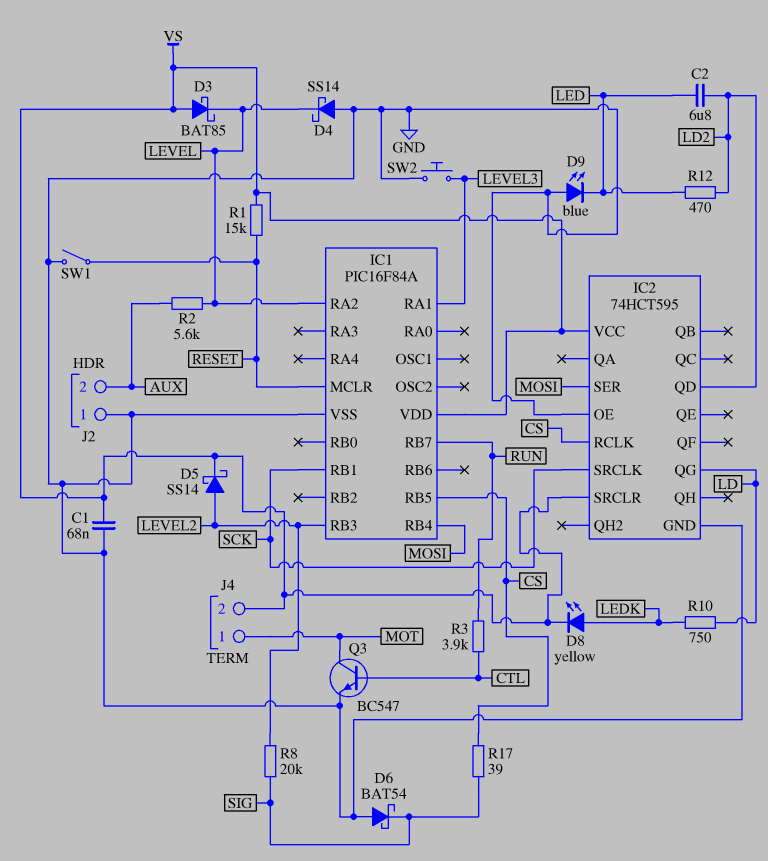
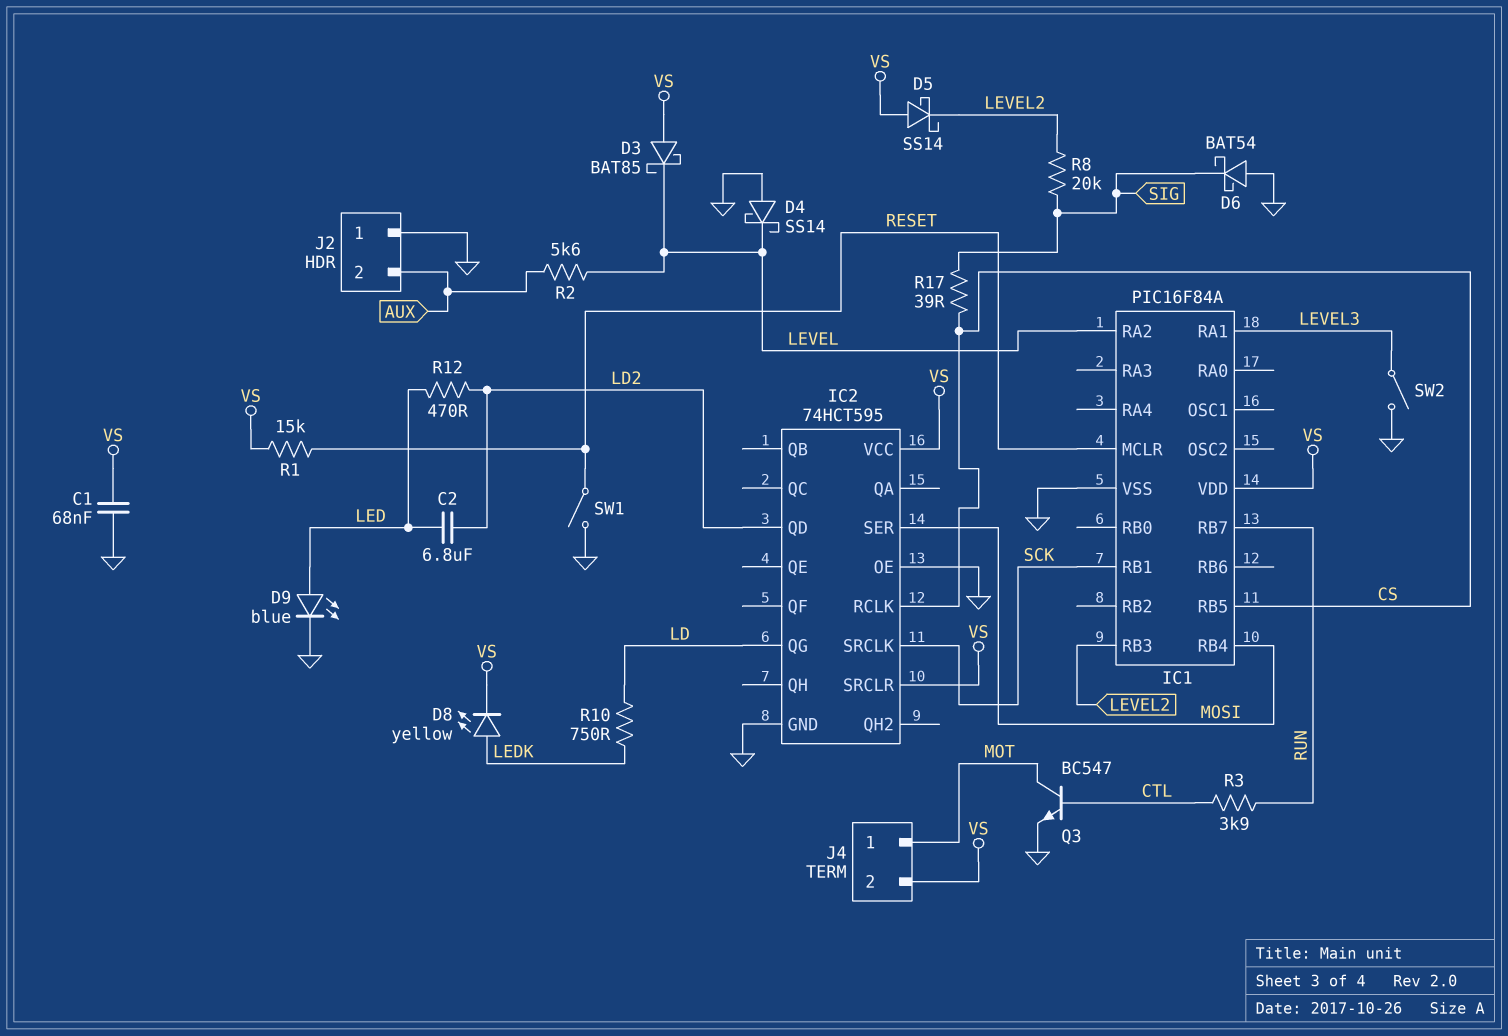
D5: schottky SS14 (A LEVEL2, K VS) -> schottky SS14 (A VS, K LEVEL2)
D9: LED blue (A GND, K LED) -> LED blue (A LED, K GND)
SW2: button (GND, LEVEL3) -> switch (GND, LEVEL3)

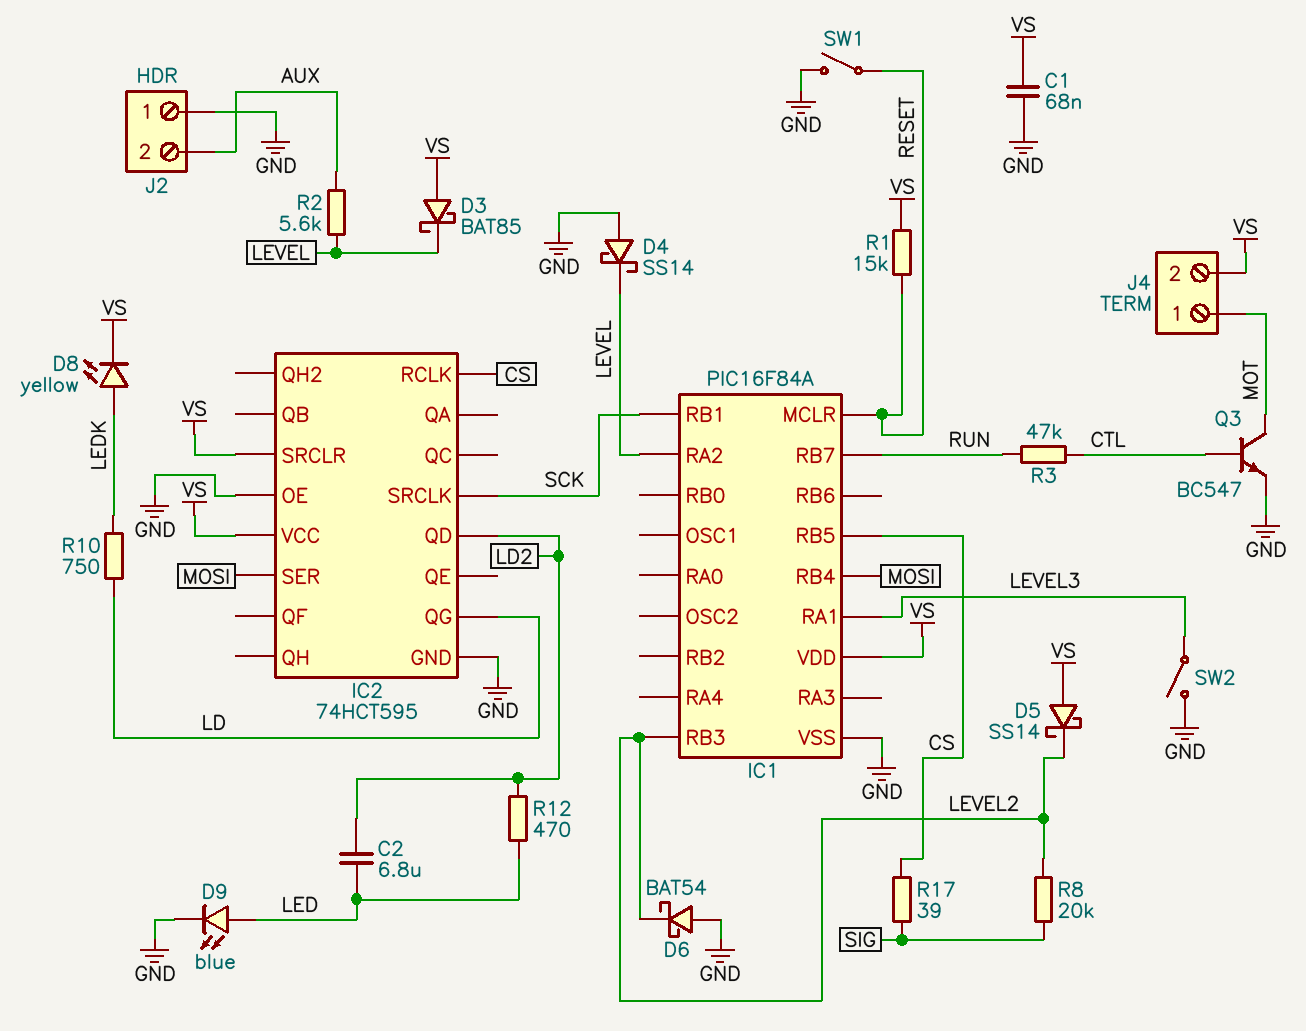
D6: schottky BAT54 (A GND, K SIG) -> schottky BAT54 (A GND, K LEVEL2)
R3: 3.9k (CTL, RUN) -> 47k (CTL, RUN)

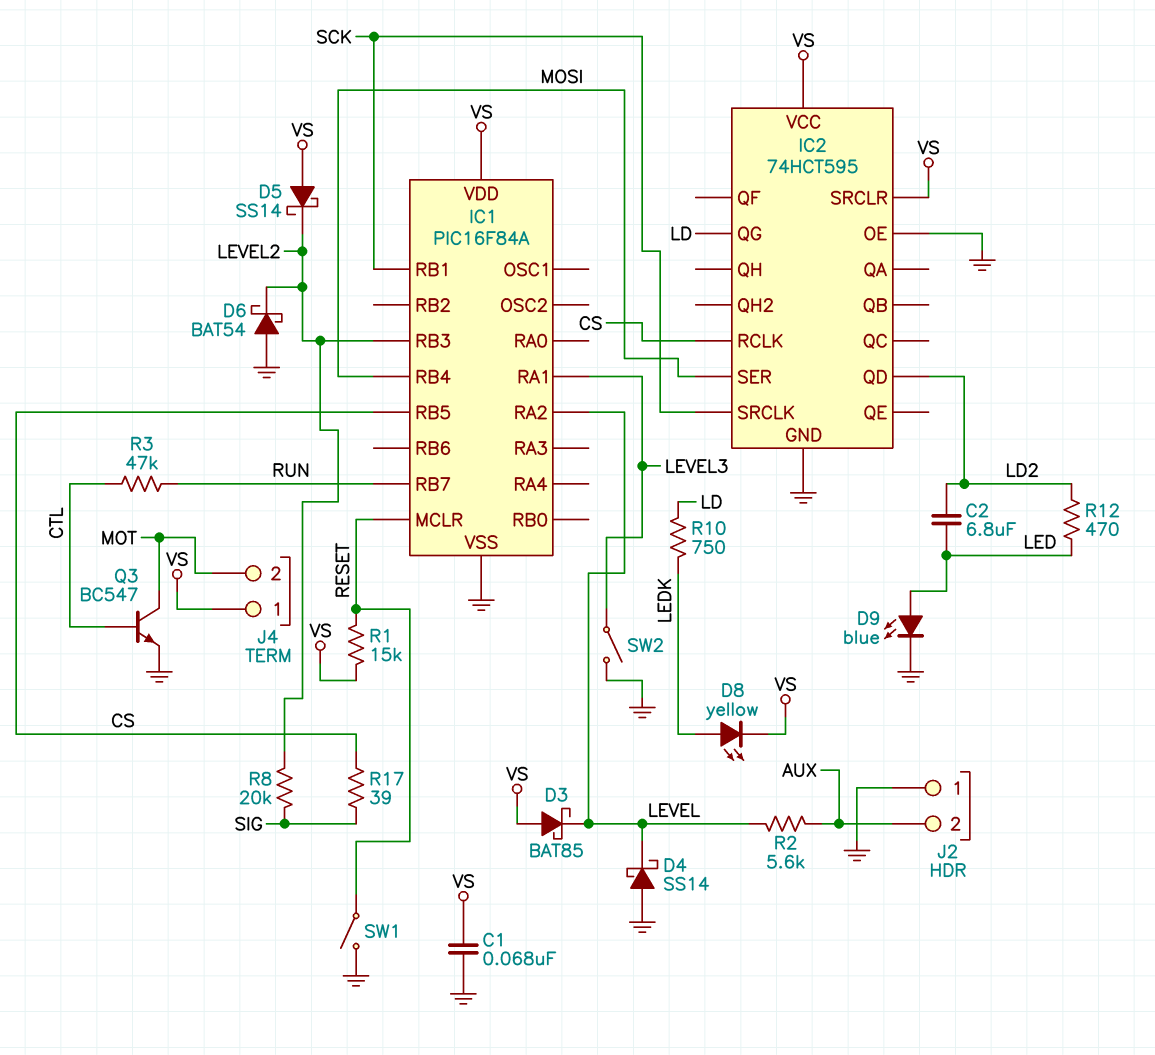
J4 pin 1: MOT -> VS
J4 pin 2: VS -> MOT

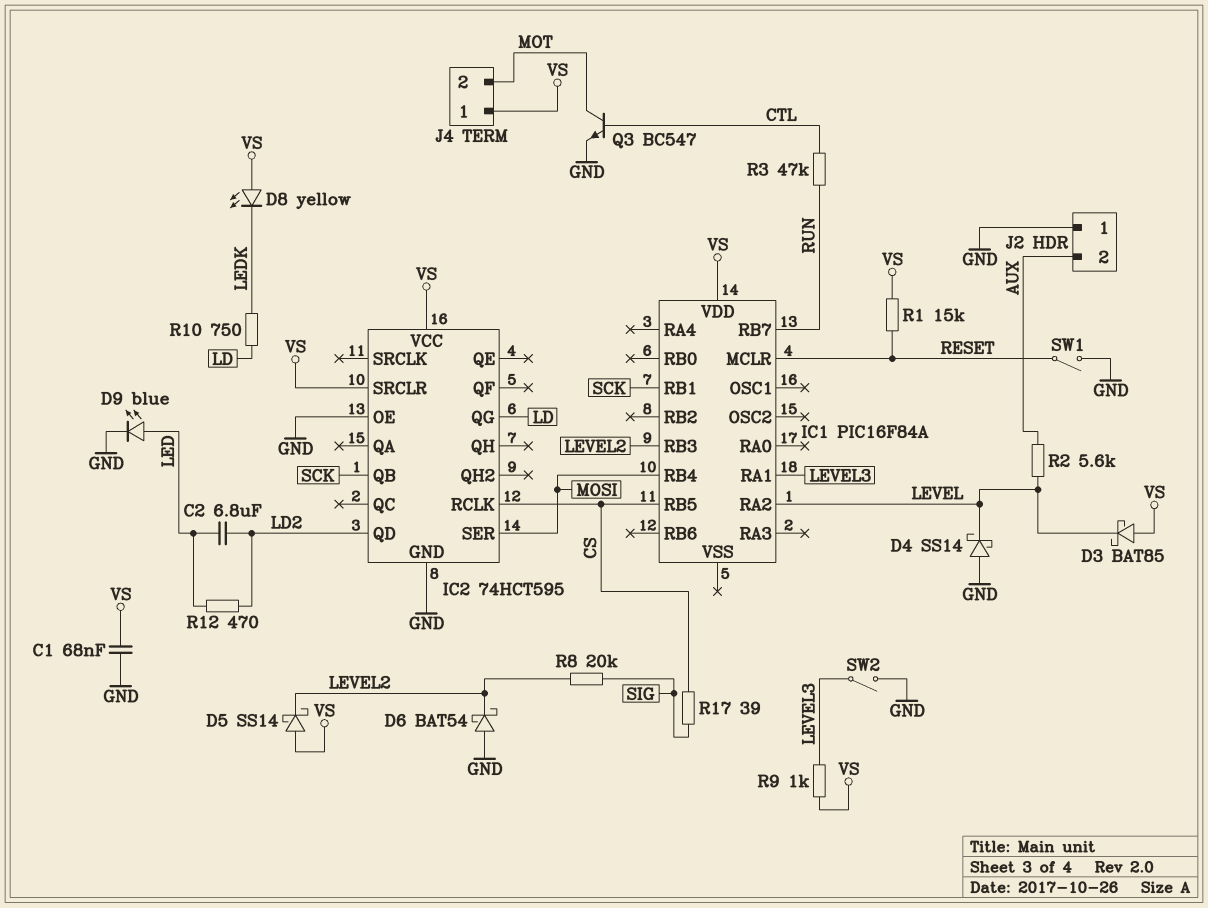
D8: LED yellow (A LEDK, K VS) -> LED yellow (A VS, K LEDK)
IC1 pin VSS: GND -> none
IC2 pin QB: none -> SCK
IC2 pin SRCLK: SCK -> none
R9: none -> 1k (LEVEL3, VS)

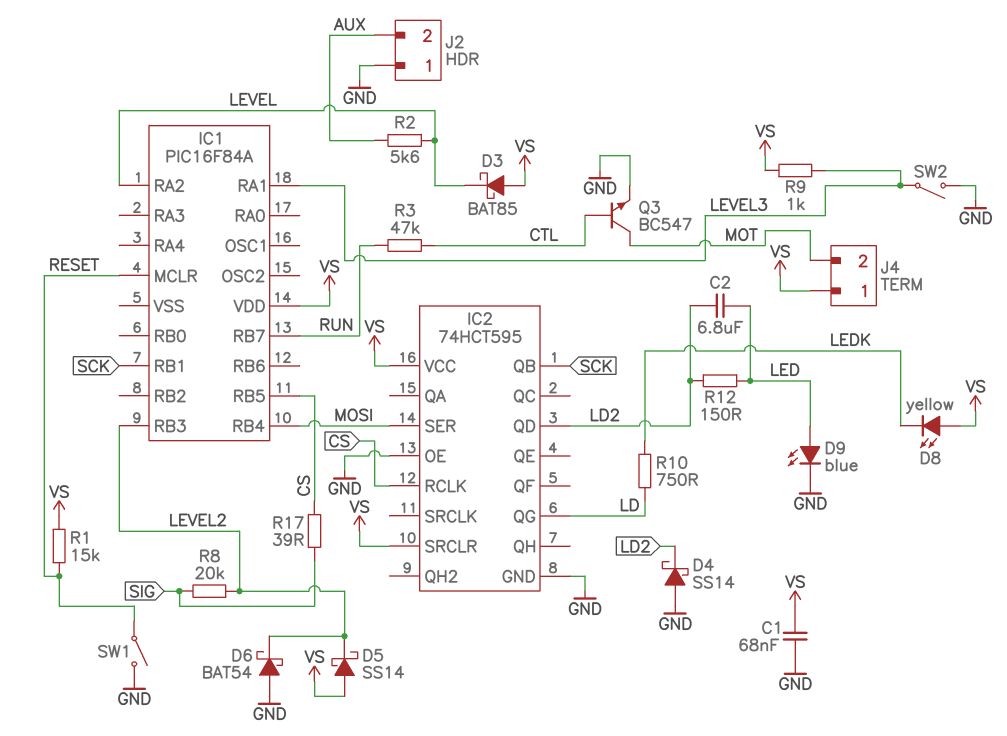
D4: schottky SS14 (A GND, K LEVEL) -> schottky SS14 (A GND, K LD2)
R12: 470 (LD2, LED) -> 150 (LD2, LED)

